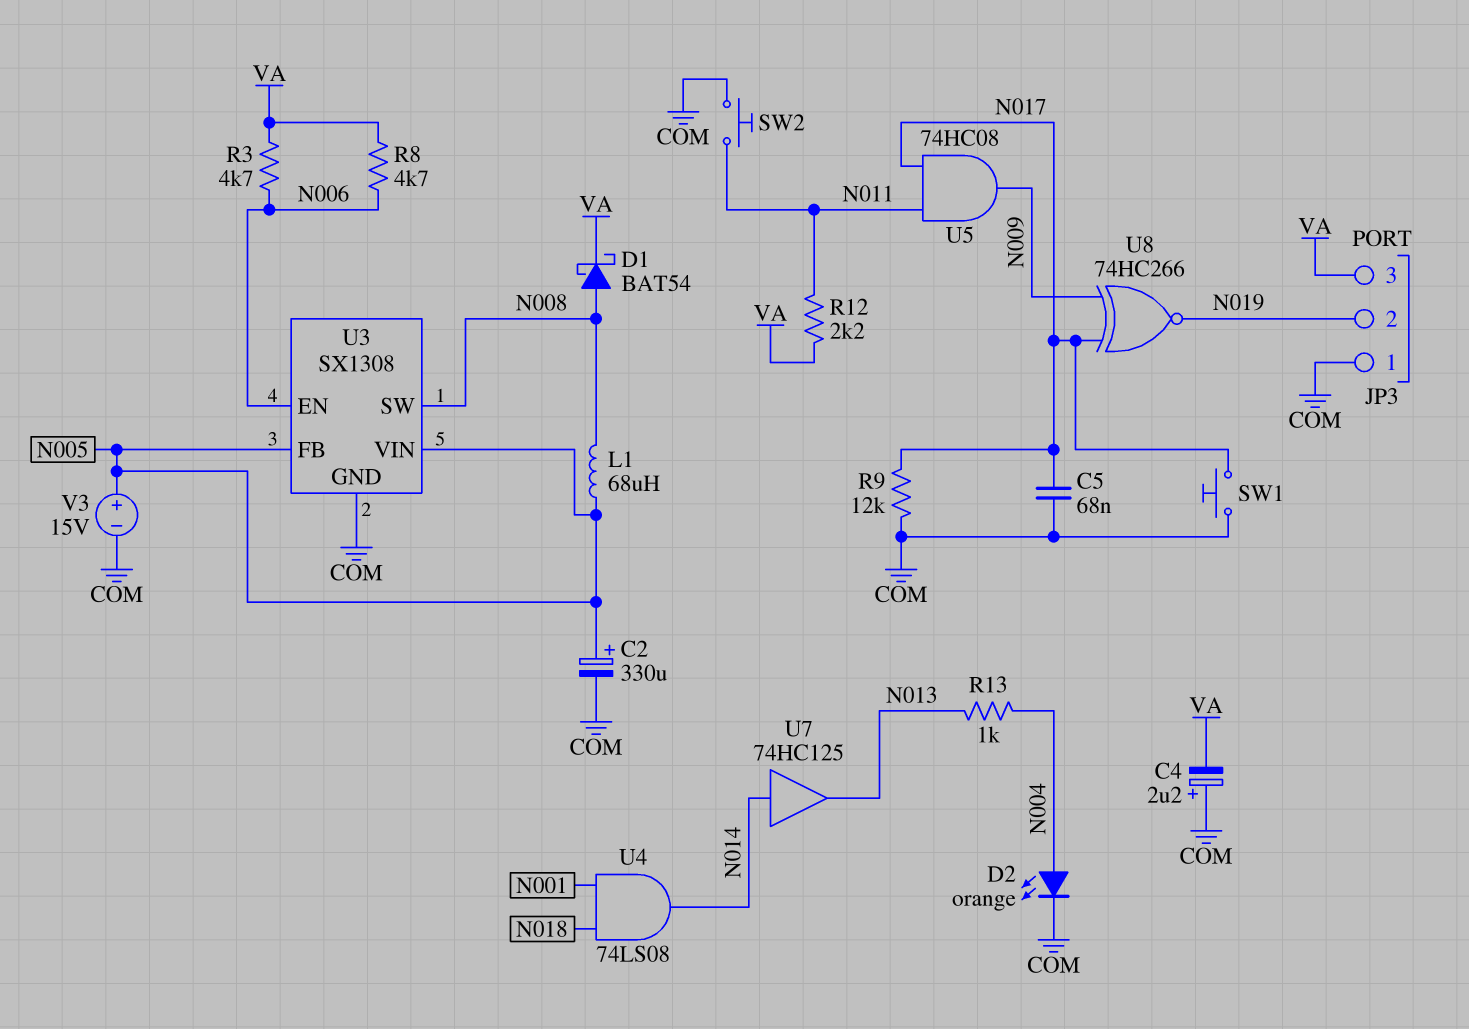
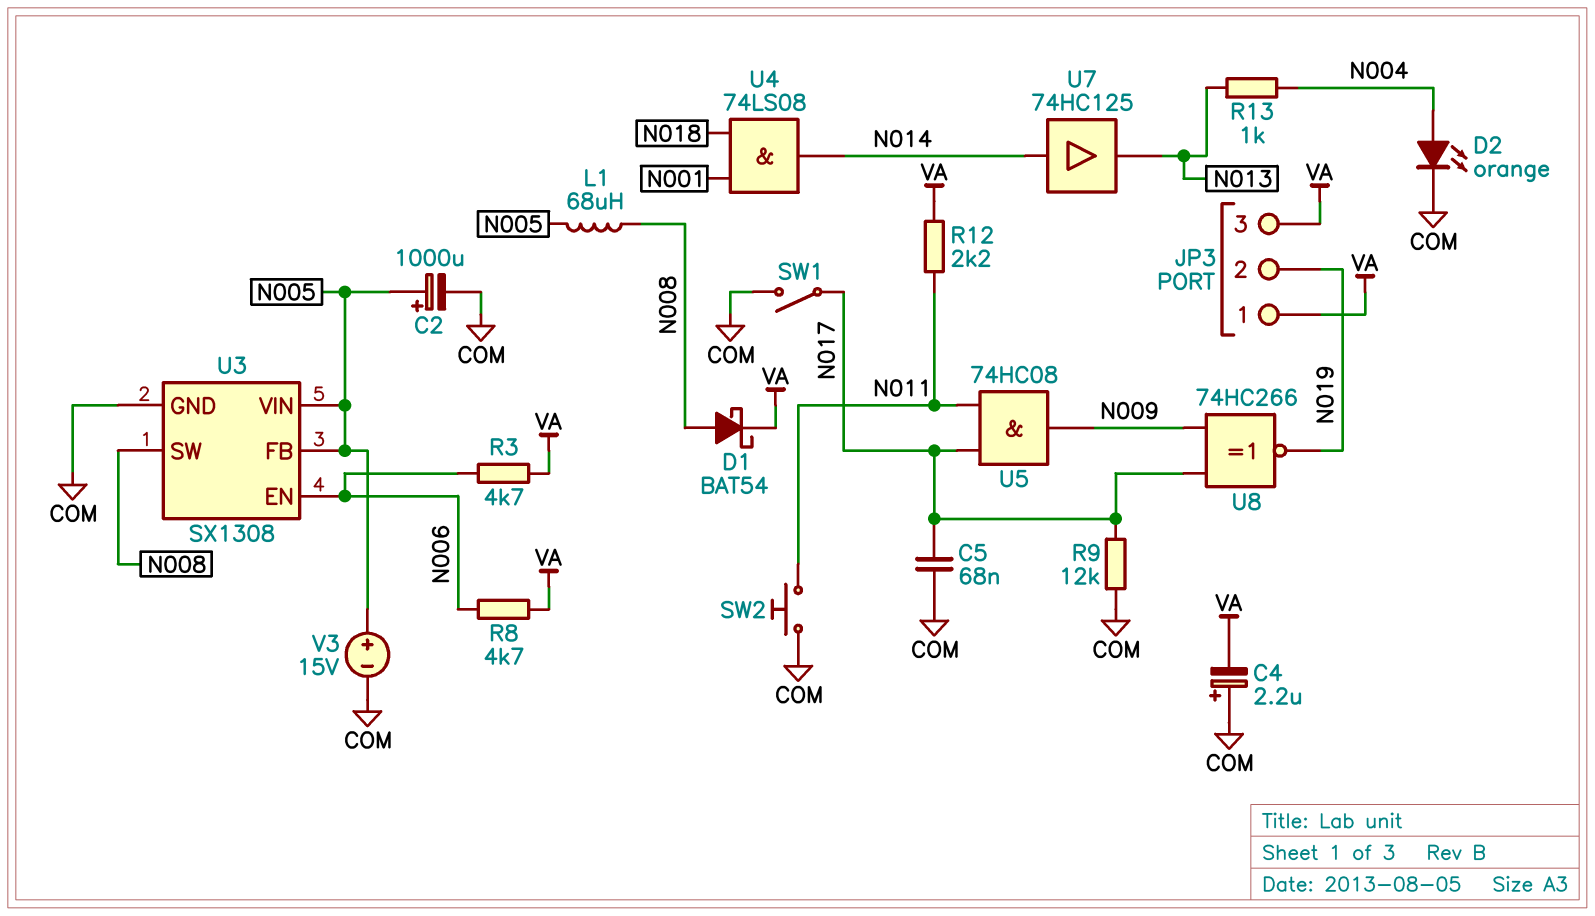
C2: 330uF (plus N005, minus COM) -> 1000uF (plus N005, minus COM)
JP3 pin 1: COM -> VA
SW1: button (COM, N017) -> switch (COM, N017)

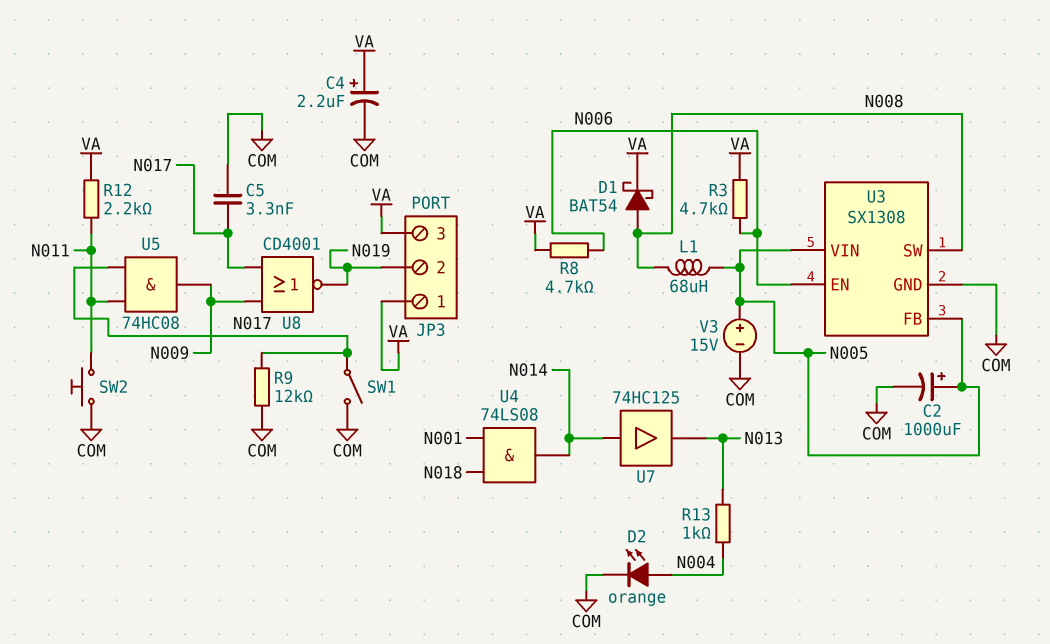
C4: 2.2uF (plus COM, minus VA) -> 2.2uF (plus VA, minus COM)
C5: 68nF (COM, N017) -> 3.3nF (COM, N017)
U8: XNOR 74HC266 (in N009, in N017, out N019) -> NOR CD4001 (in N009, in N017, out N019)

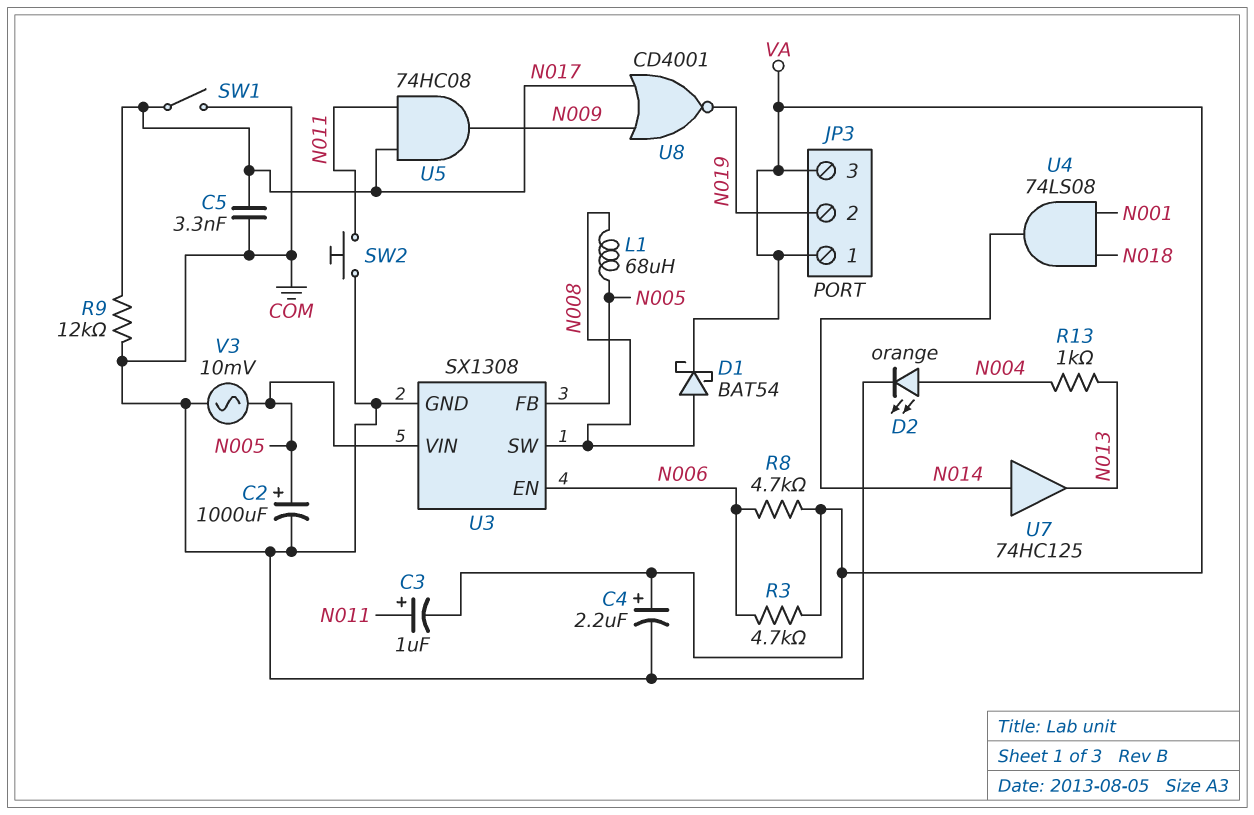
C3: none -> 1uF (plus N011, minus VA)
R12: 2.2k (N011, VA) -> none
V3: 15V (plus N005, minus COM) -> AC 10mV (COM, N005)

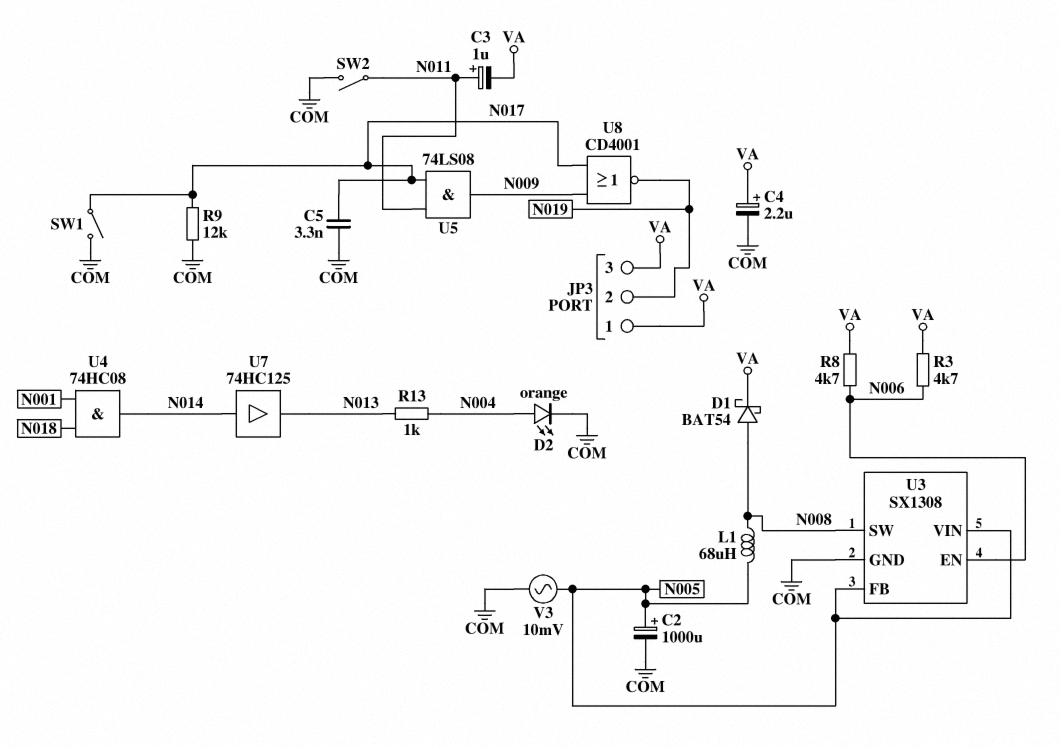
SW2: button (COM, N011) -> switch (COM, N011)
U4: AND 74LS08 (in N001, in N018, out N014) -> AND 74HC08 (in N001, in N018, out N014)
U5: AND 74HC08 (in N011, in N017, out N009) -> AND 74LS08 (in N011, in N017, out N009)

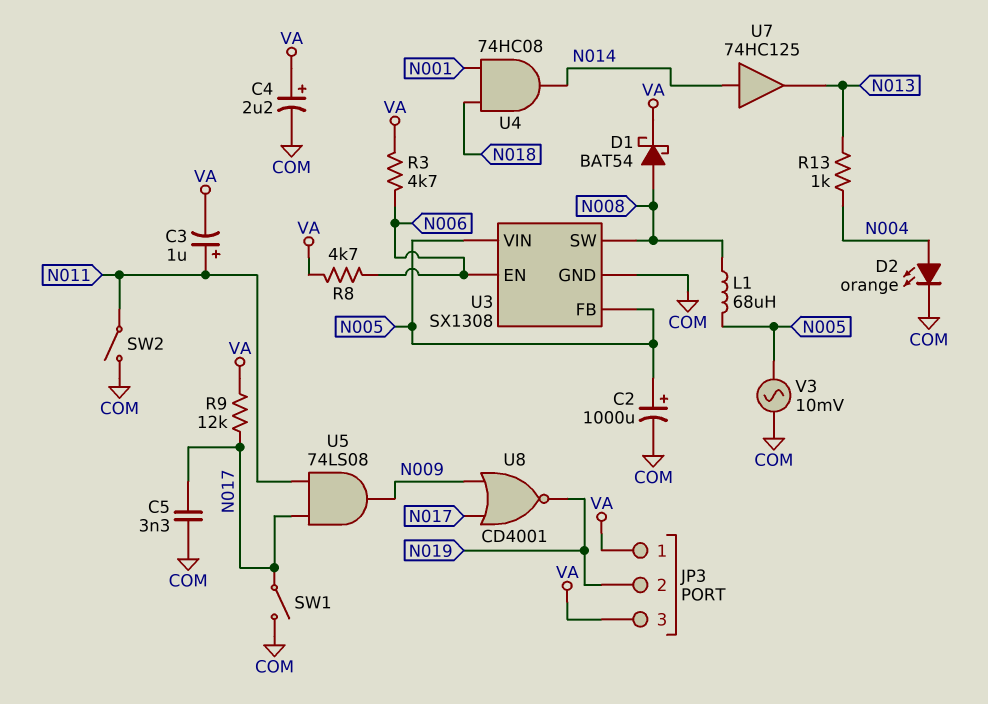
R9: 12k (COM, N017) -> 12k (N017, VA)

